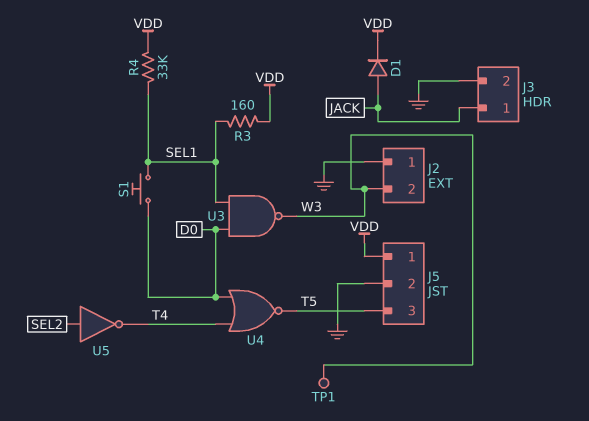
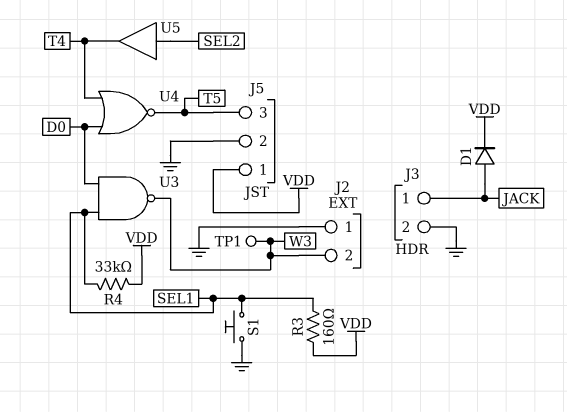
S1: button (D0, SEL1) -> button (GND, SEL1)
U5: NOT (in SEL2, out T4) -> buffer (in SEL2, out T4)

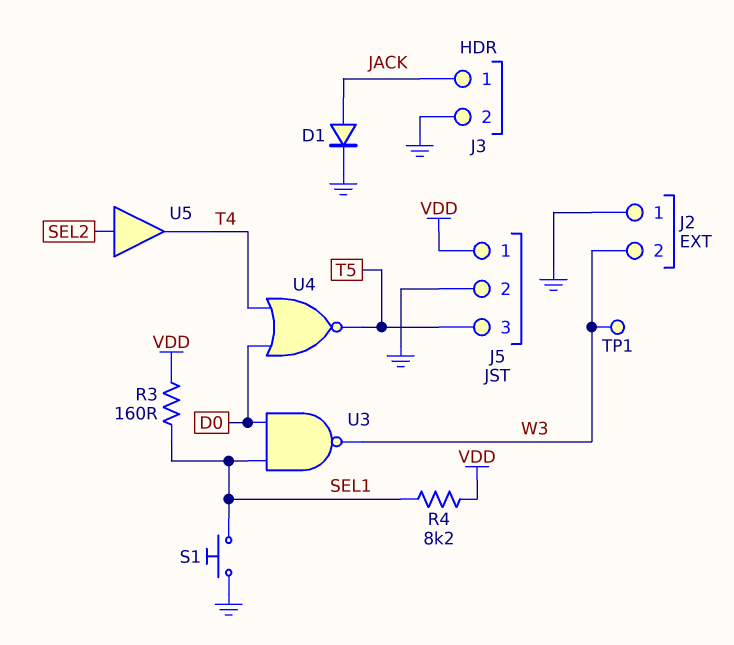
D1: diode (A JACK, K VDD) -> diode (A JACK, K GND)
R4: 33k (SEL1, VDD) -> 8.2k (SEL1, VDD)

